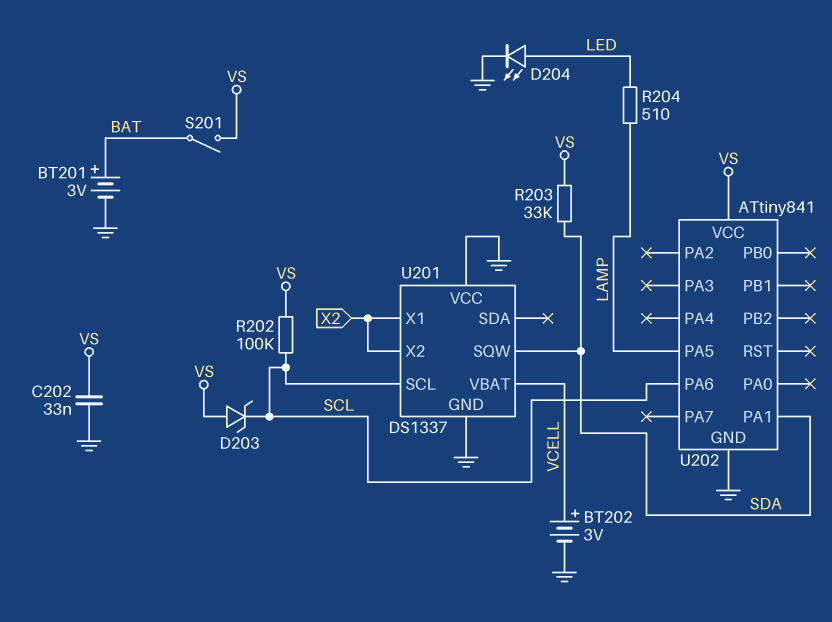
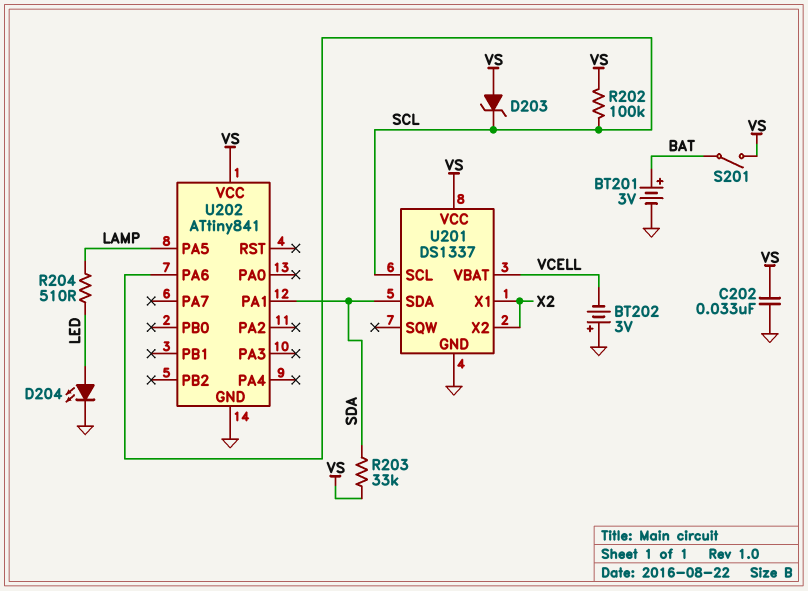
BT202: 3V (plus VCELL, minus GND) -> 3V (plus GND, minus VCELL)
U201 pin SDA: none -> SDA
U201 pin SQW: SDA -> none
U201 pin VCC: GND -> VS

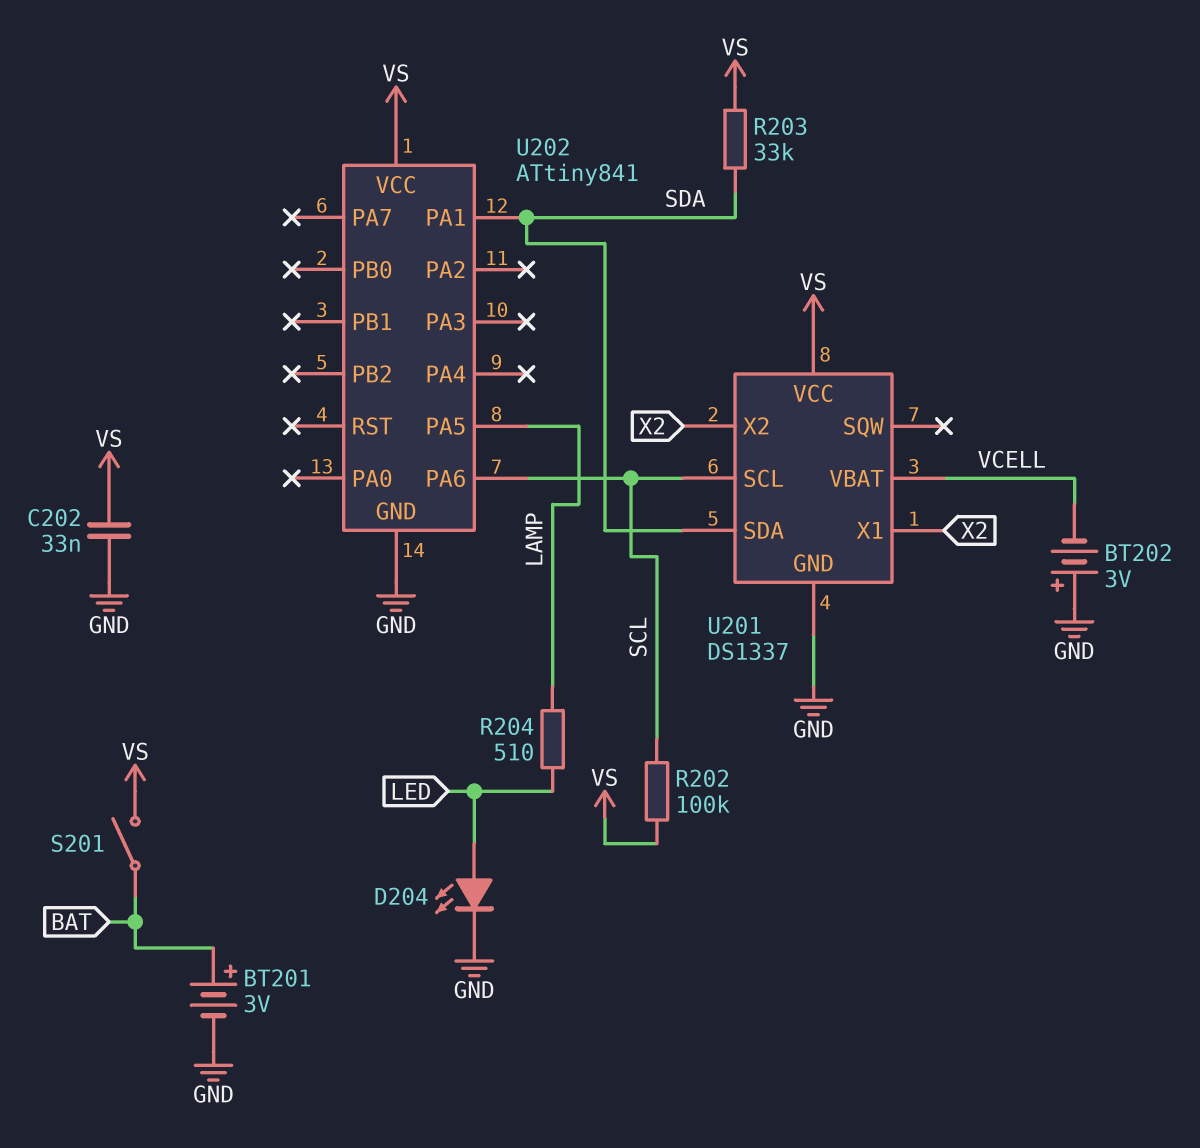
D203: zener (A VS, K SCL) -> none

